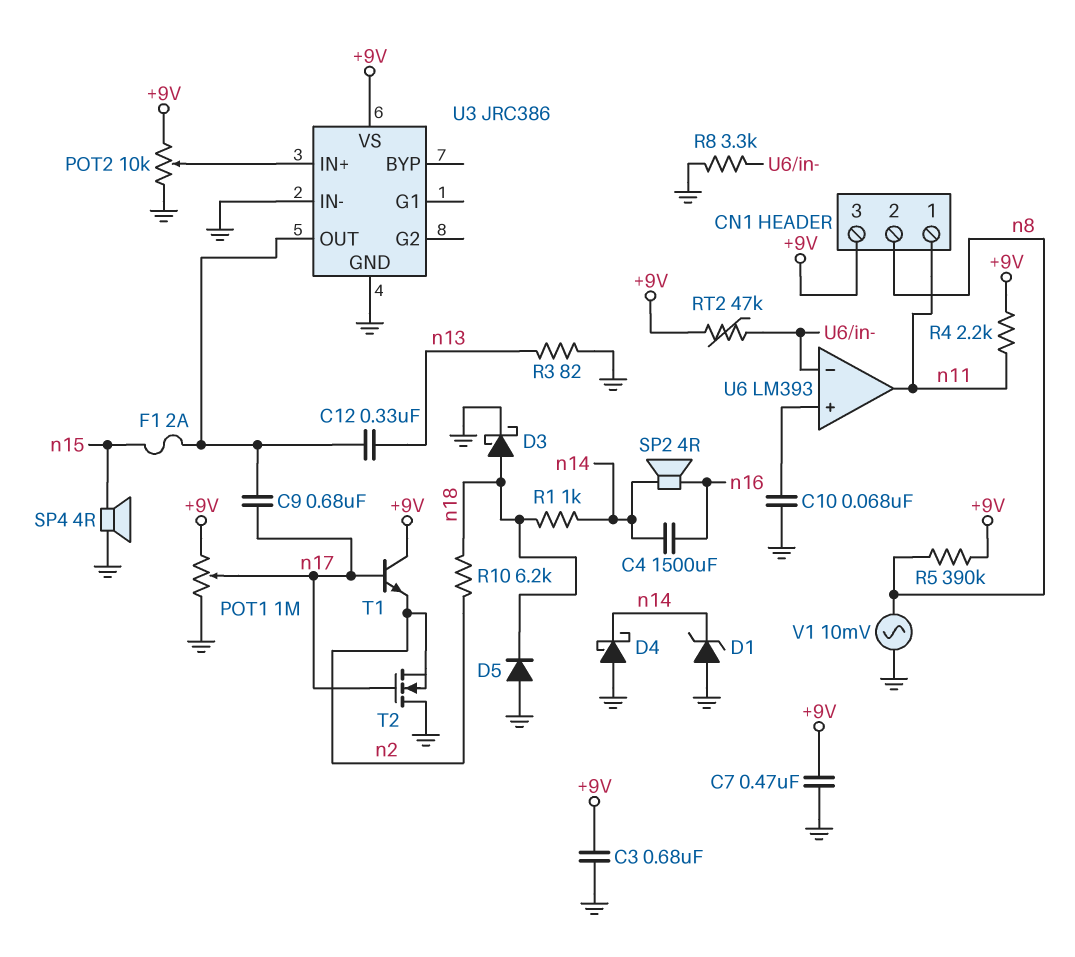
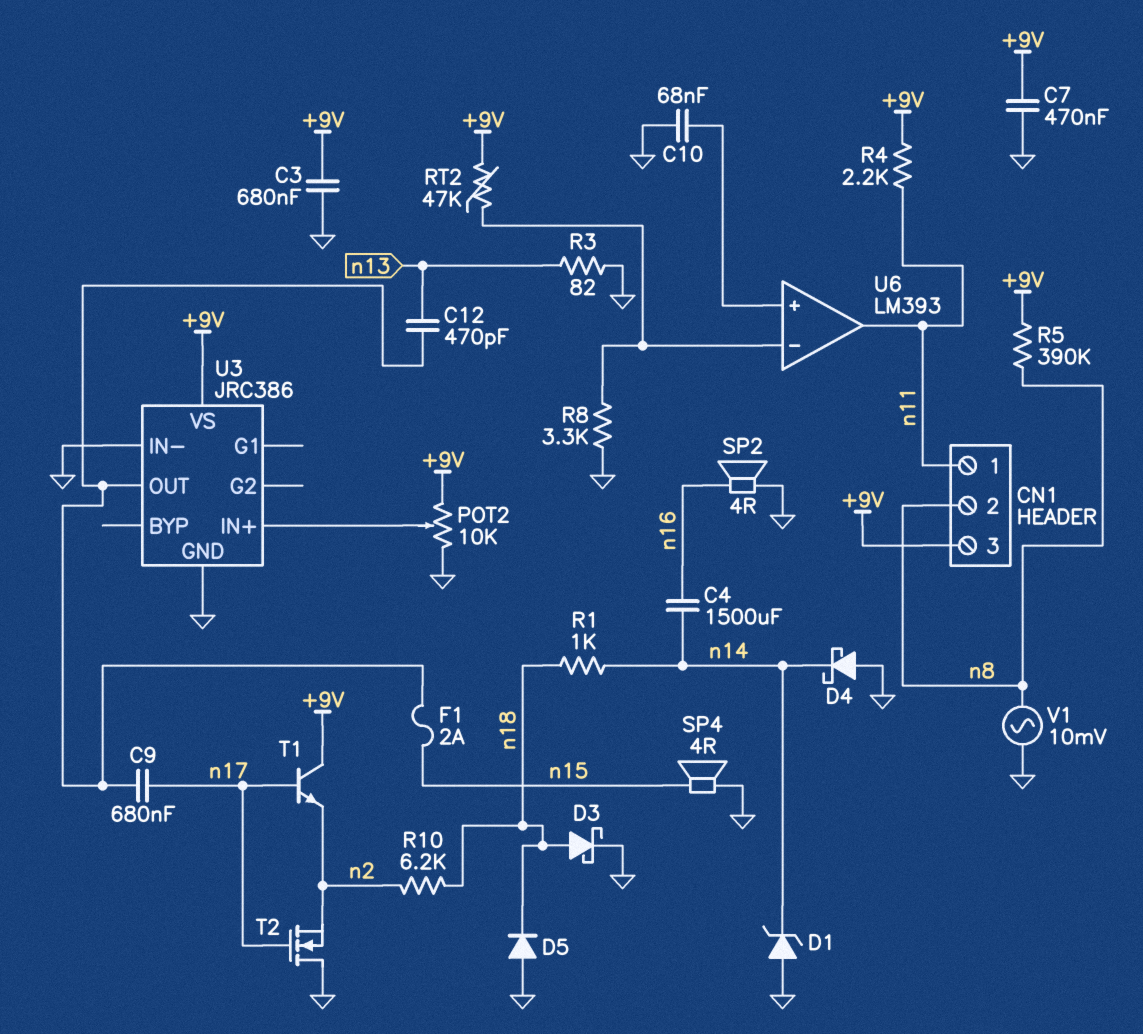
C12: 330nF (U3/OUT, n13) -> 470pF (U3/OUT, n13)
POT1: 1M (+9V, GND, wiper n17) -> none
SP2: speaker 4R (n14, n16) -> speaker 4R (GND, n16)

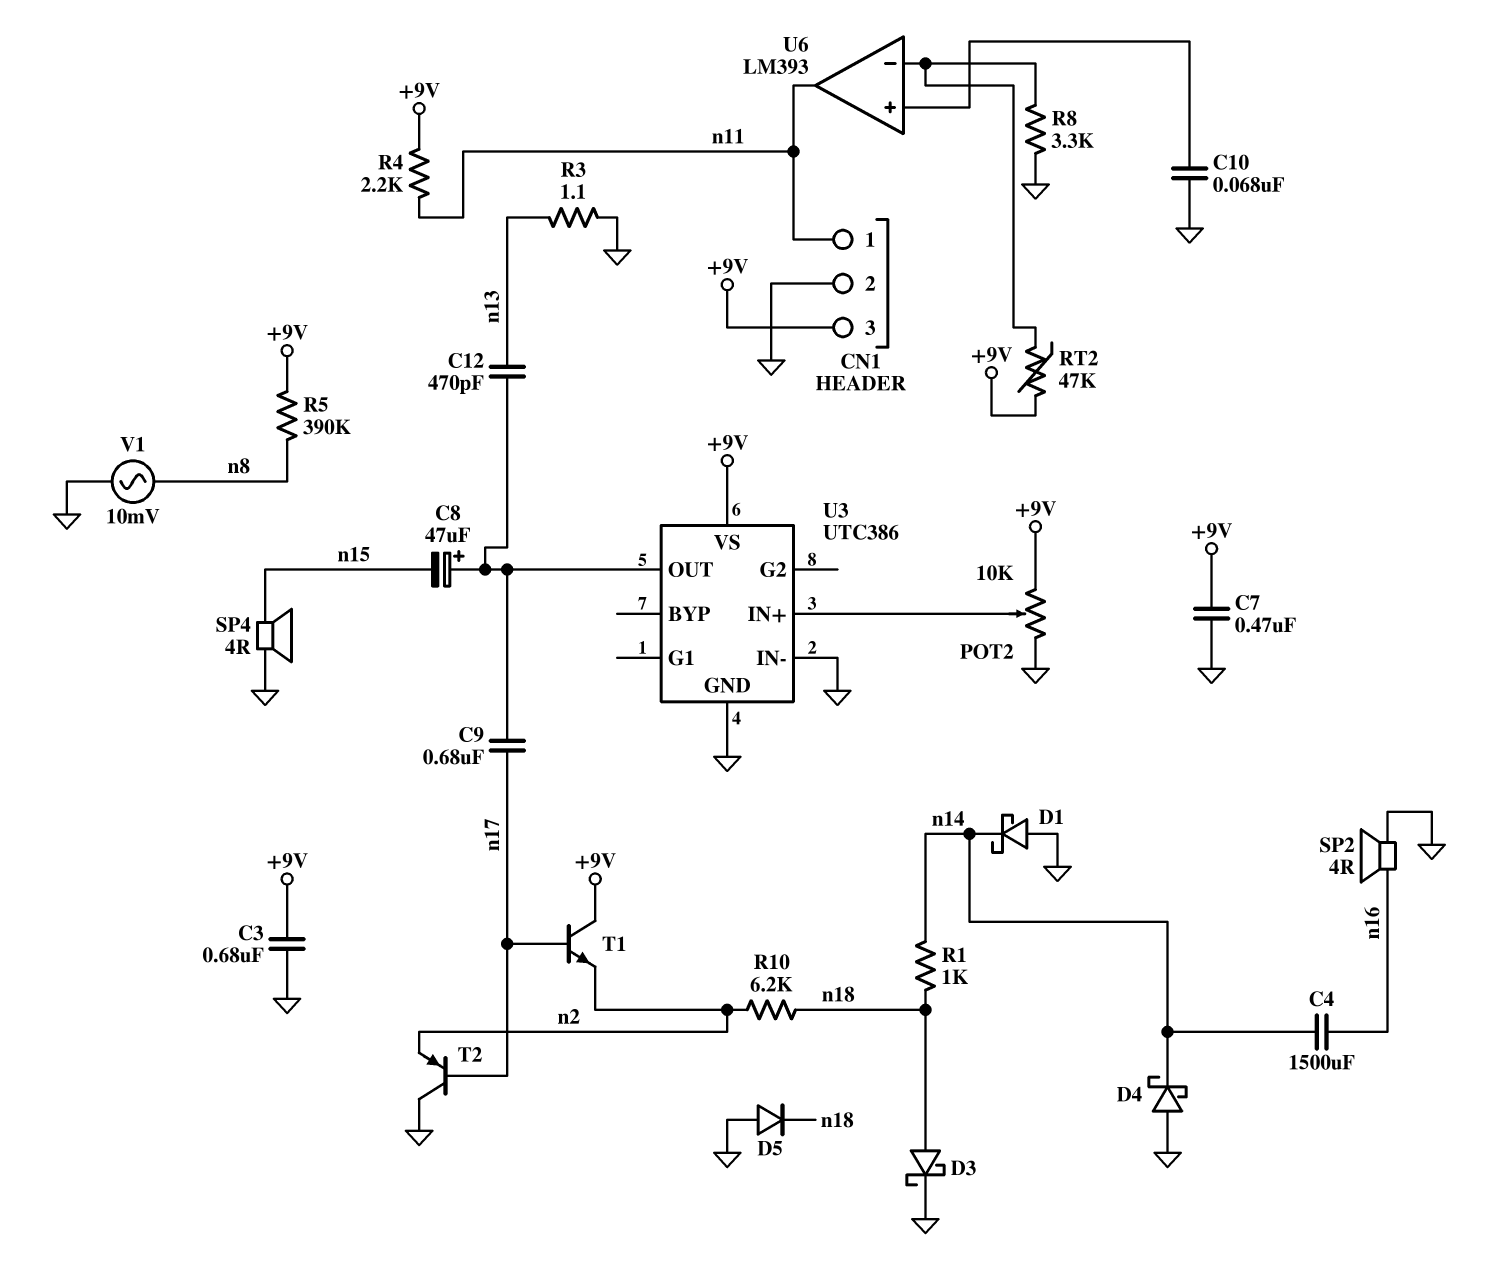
C8: none -> 47uF (plus U3/OUT, minus n15)
CN1 pin 2: n8 -> GND
D1: zener (A GND, K n14) -> schottky (A GND, K n14)
F1: 2A (U3/OUT, n15) -> none
R3: 82 (GND, n13) -> 1.1 (GND, n13)
T2: NMOS (G n17, D GND, S n2) -> PNP (B n17, C GND, E n2)
U3: JRC386 -> UTC386

